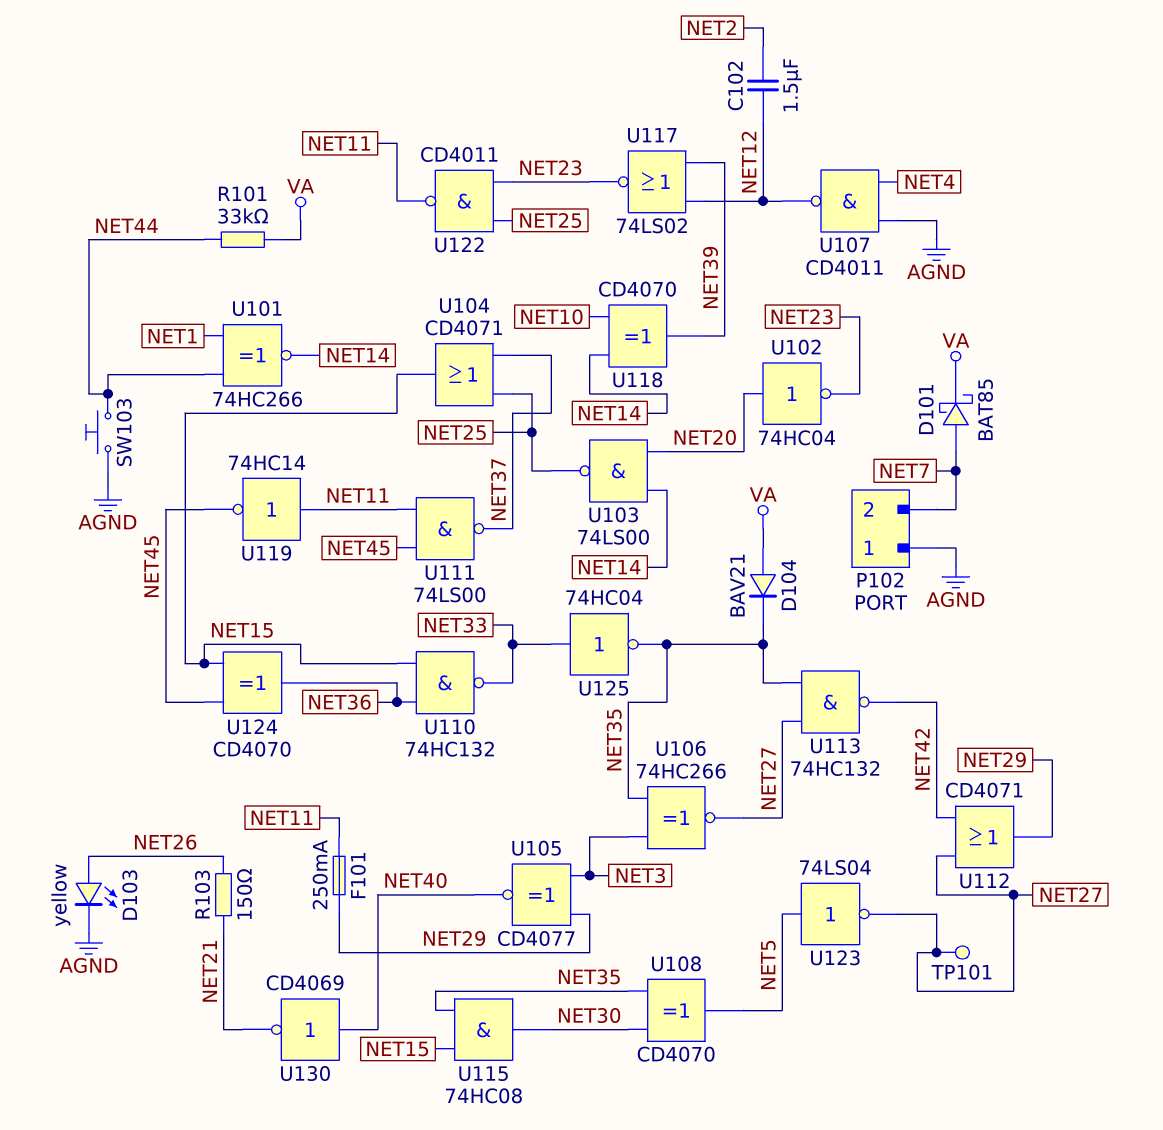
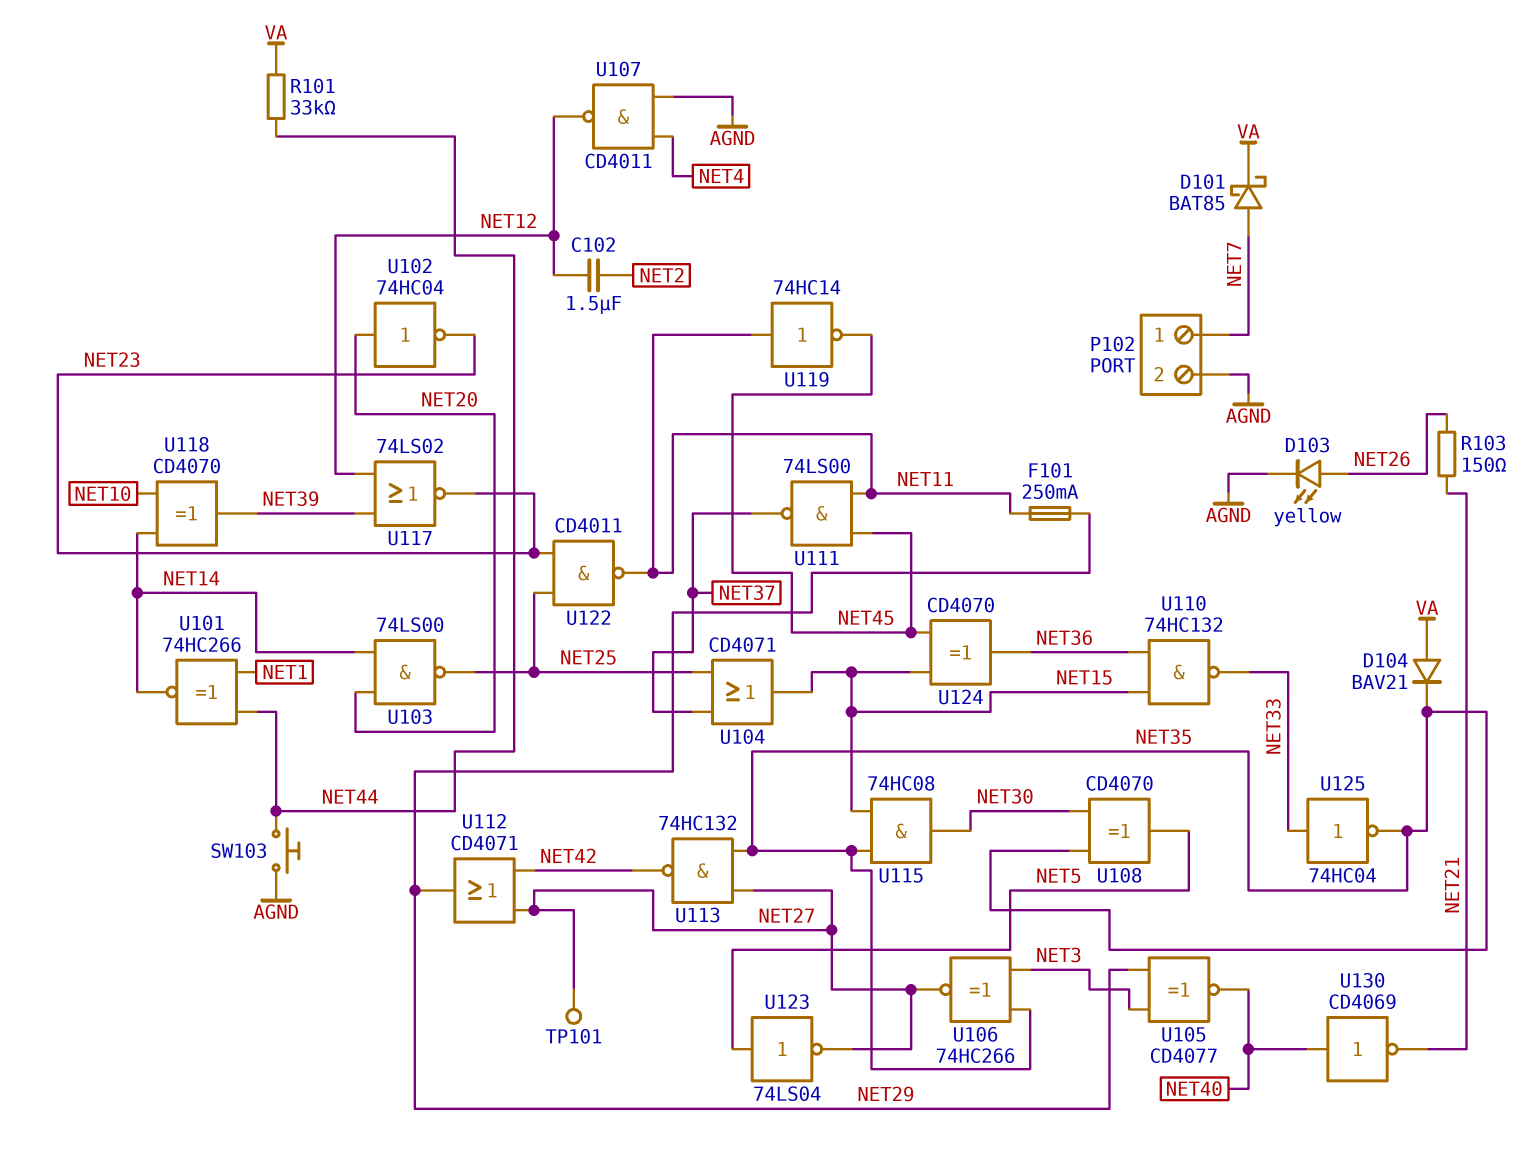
P102 pin 1: AGND -> NET7
P102 pin 2: NET7 -> AGND

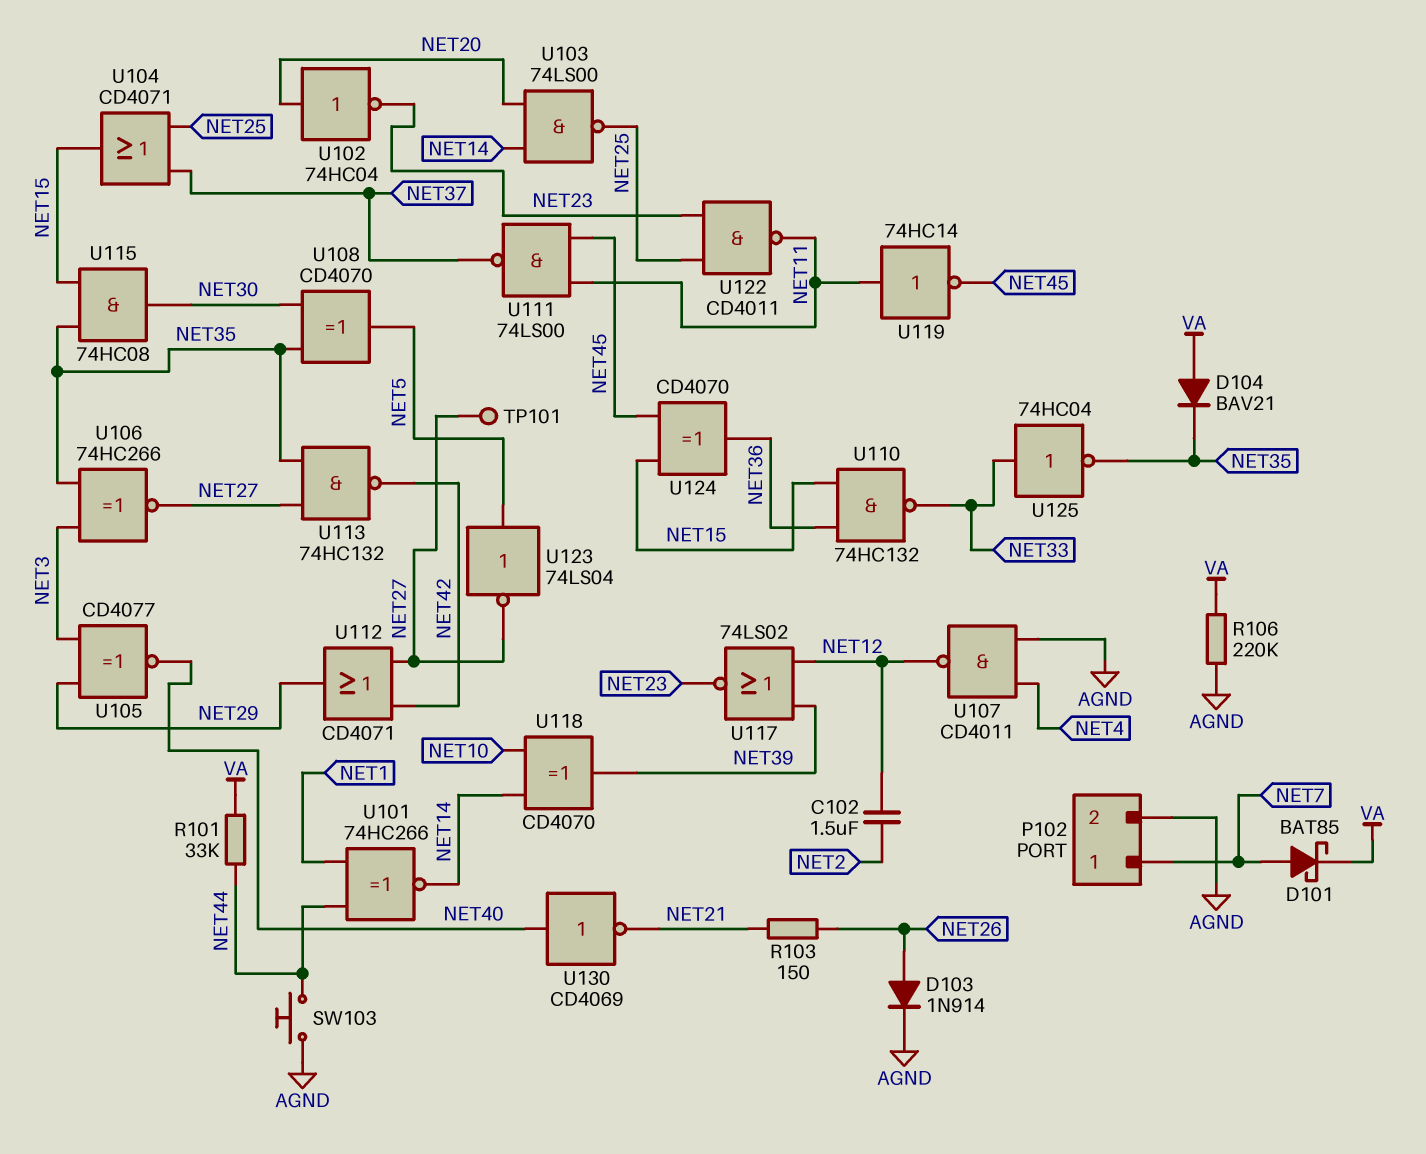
D103: LED yellow (A NET26, K AGND) -> diode 1N914 (A NET26, K AGND)
F101: 250mA (NET11, NET29) -> none
R106: none -> 220k (AGND, VA)

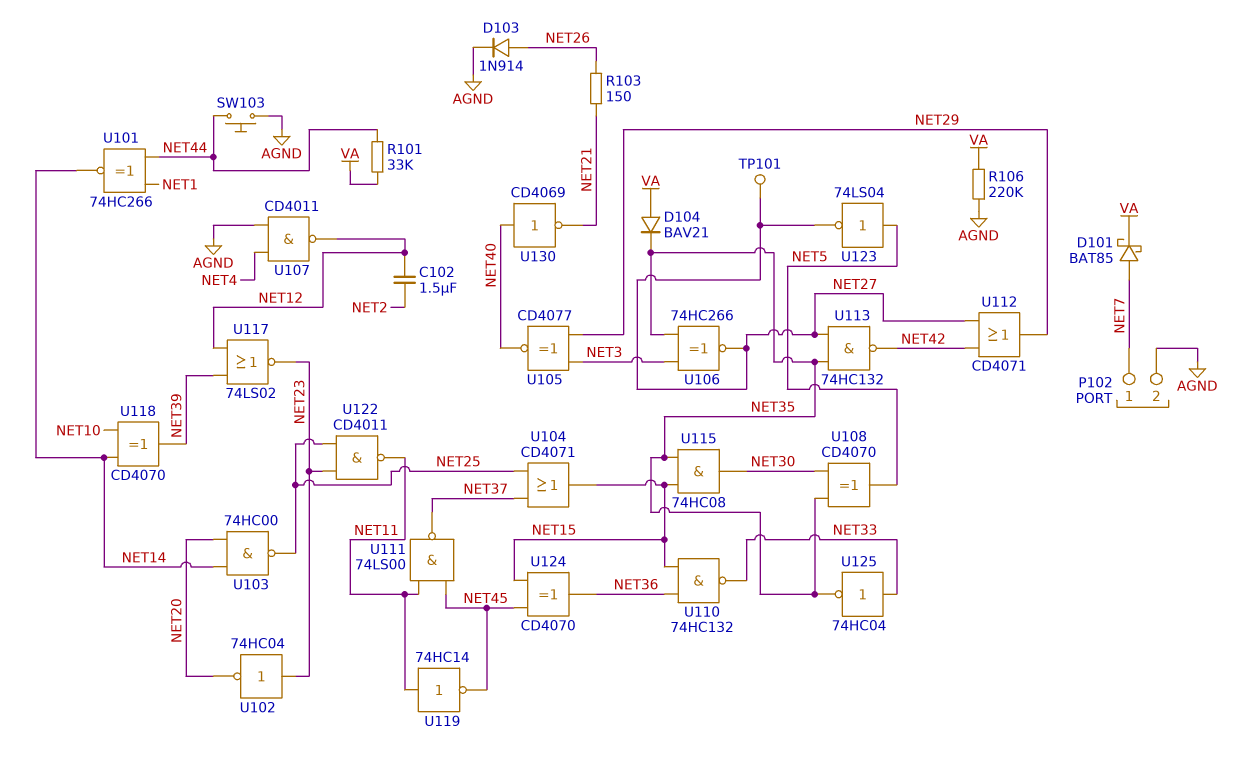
U102: NOT 74HC04 (in NET20, out NET23) -> NOT 74HC04 (in NET23, out NET20)
U103: NAND 74LS00 (in NET14, in NET20, out NET25) -> NAND 74HC00 (in NET14, in NET20, out NET25)

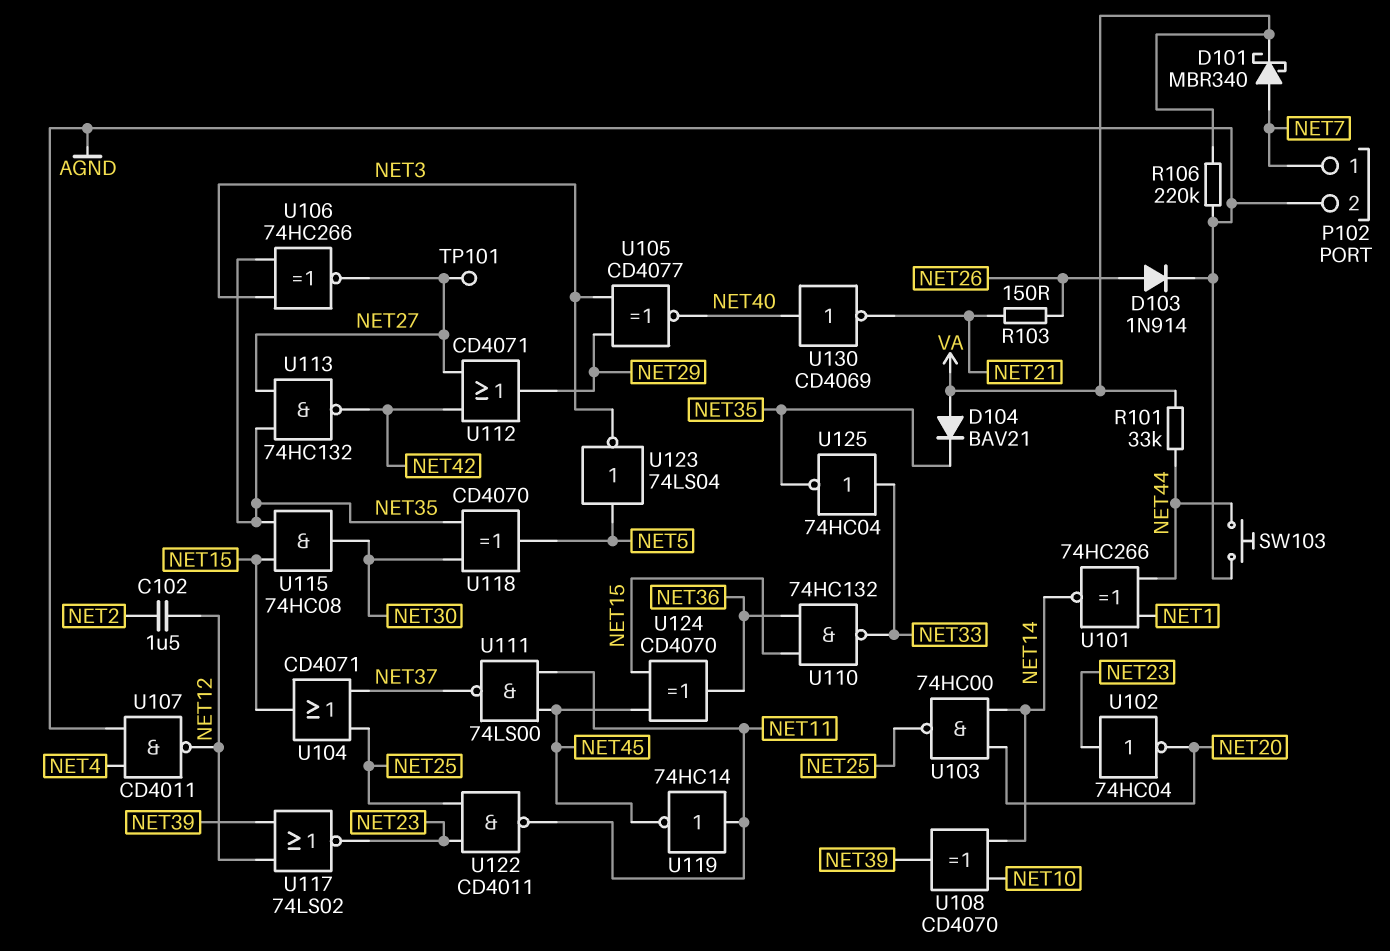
D101: schottky BAT85 (A NET7, K VA) -> schottky MBR340 (A NET7, K VA)
U108: XOR CD4070 (in NET30, in NET35, out NET5) -> XOR CD4070 (in NET10, in NET14, out NET39)
U118: XOR CD4070 (in NET10, in NET14, out NET39) -> XOR CD4070 (in NET30, in NET35, out NET5)
U123: NOT 74LS04 (in NET5, out NET27) -> NOT 74LS04 (in NET5, out NET3)

